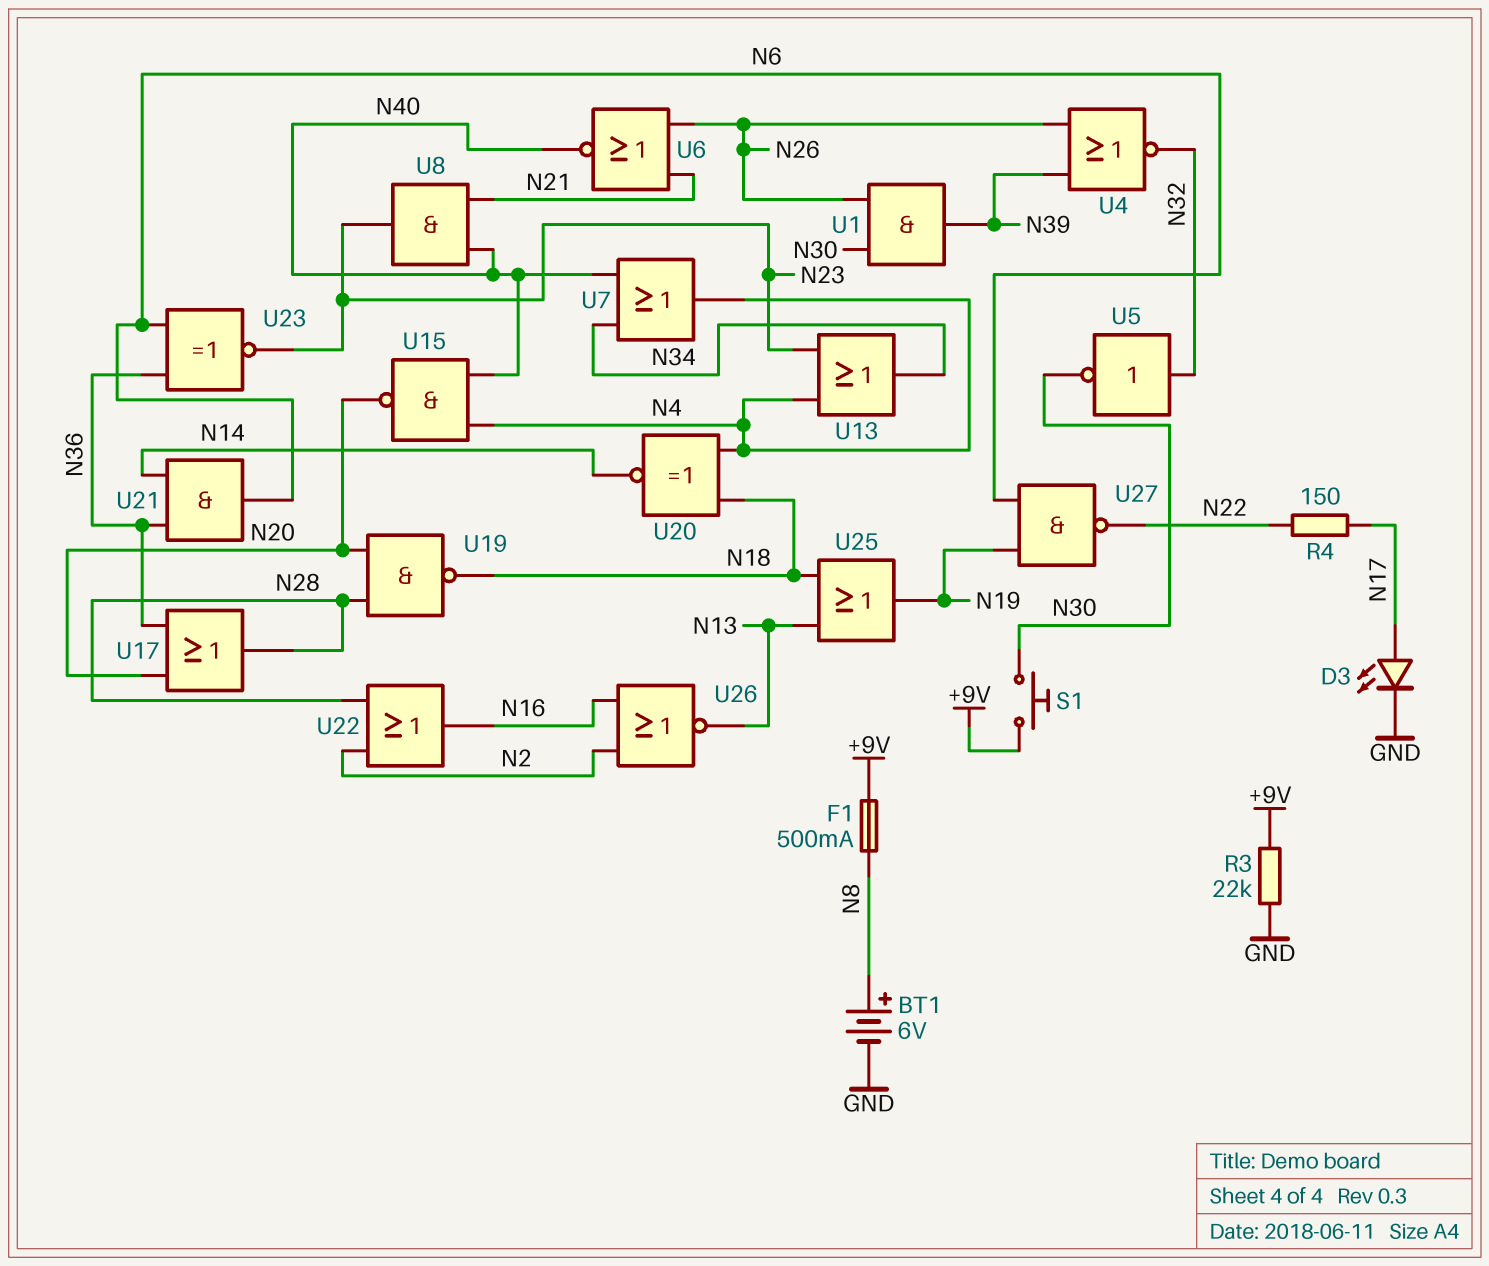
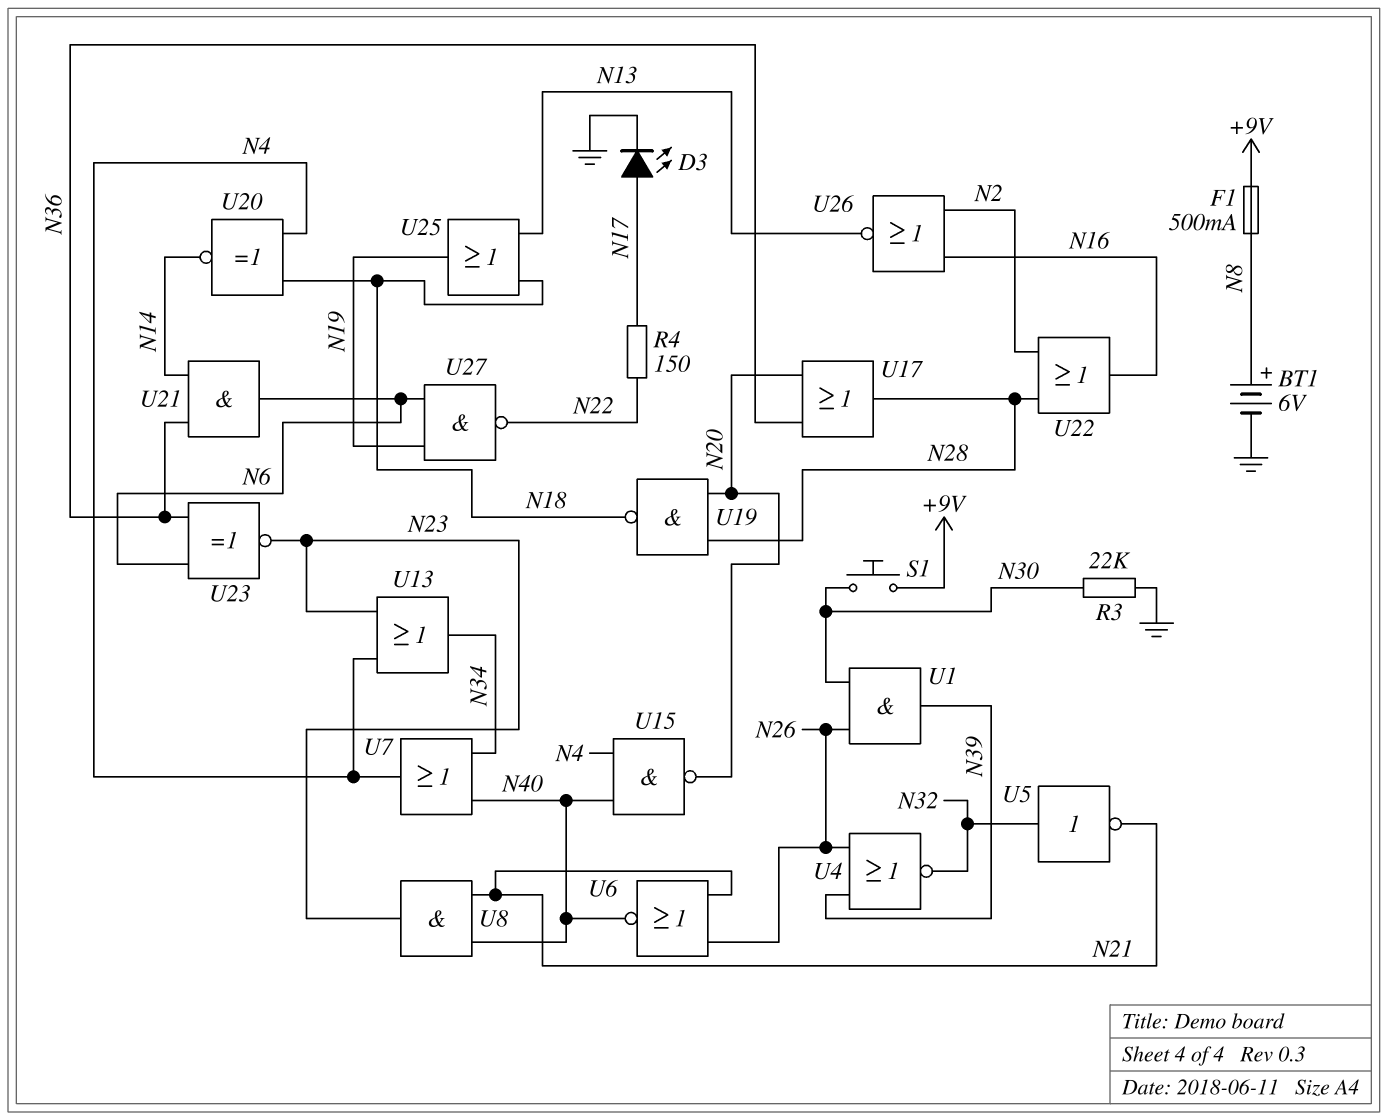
R3: 22k (+9V, GND) -> 22k (GND, N30)
U5: NOT (in N32, out N30) -> NOT (in N32, out N21)

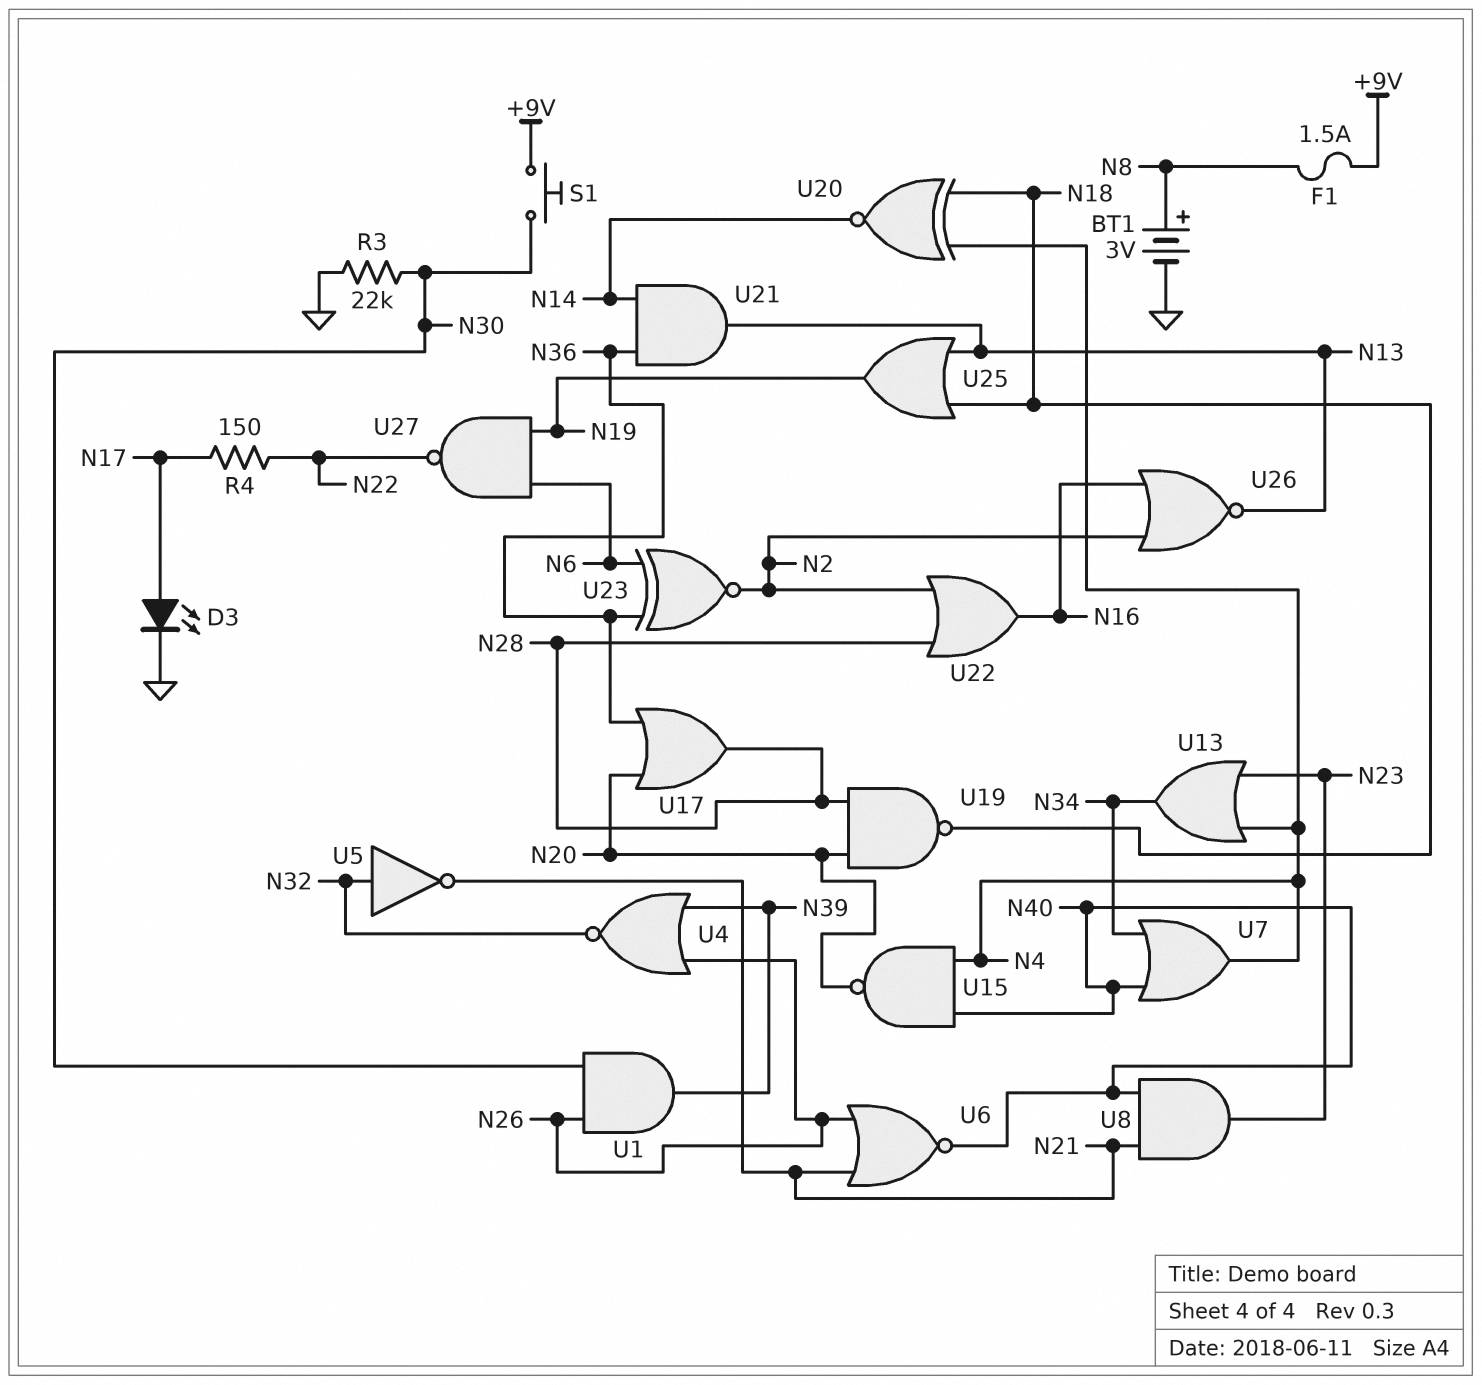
BT1: 6V (plus N8, minus GND) -> 3V (plus N8, minus GND)
F1: 500mA (+9V, N8) -> 1.5A (+9V, N8)
U21: AND (in N14, in N36, out N6) -> AND (in N14, in N36, out N13)
U23: XNOR (in N6, in N36, out N23) -> XNOR (in N6, in N36, out N2)

